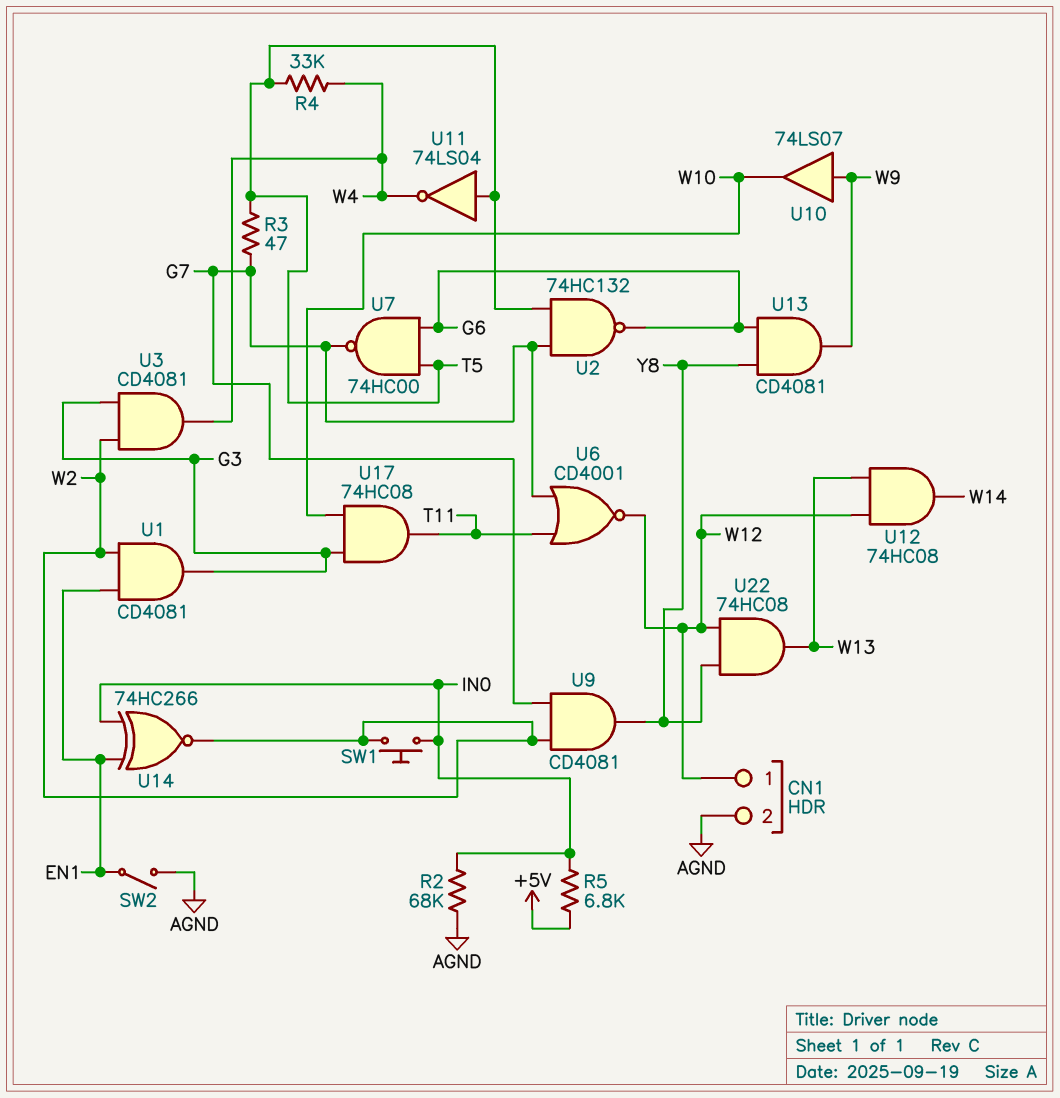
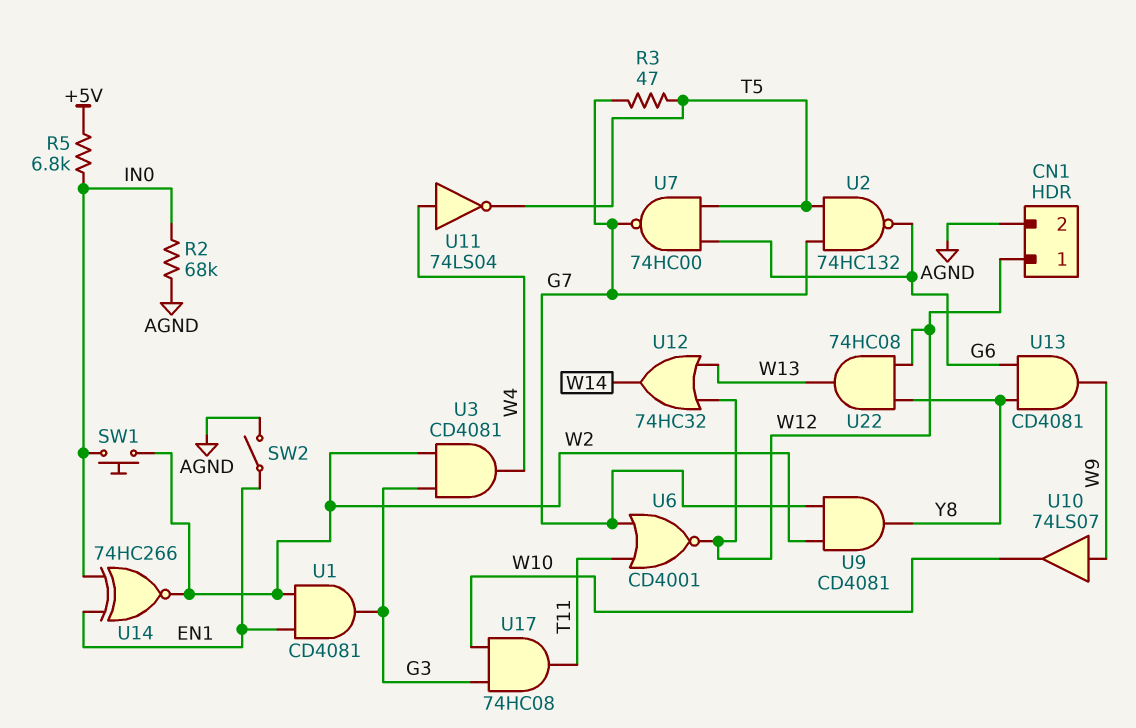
R4: 33k (T5, W4) -> none
U11: NOT 74LS04 (in T5, out W4) -> NOT 74LS04 (in W4, out T5)
U12: AND 74HC08 (in W12, in W13, out W14) -> OR 74HC32 (in W12, in W13, out W14)

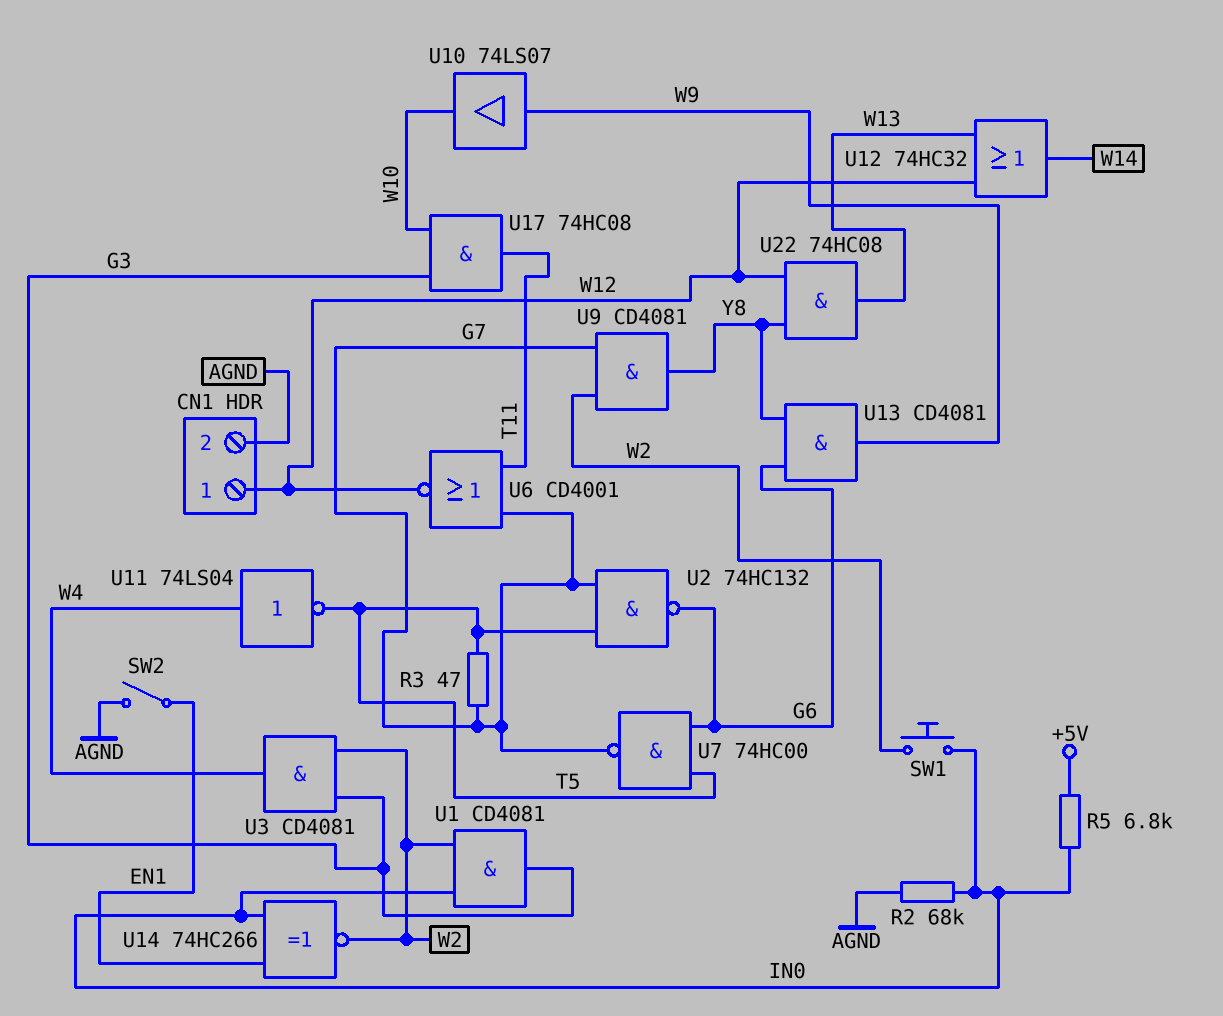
U1: AND CD4081 (in EN1, in W2, out G3) -> AND CD4081 (in IN0, in W2, out G3)

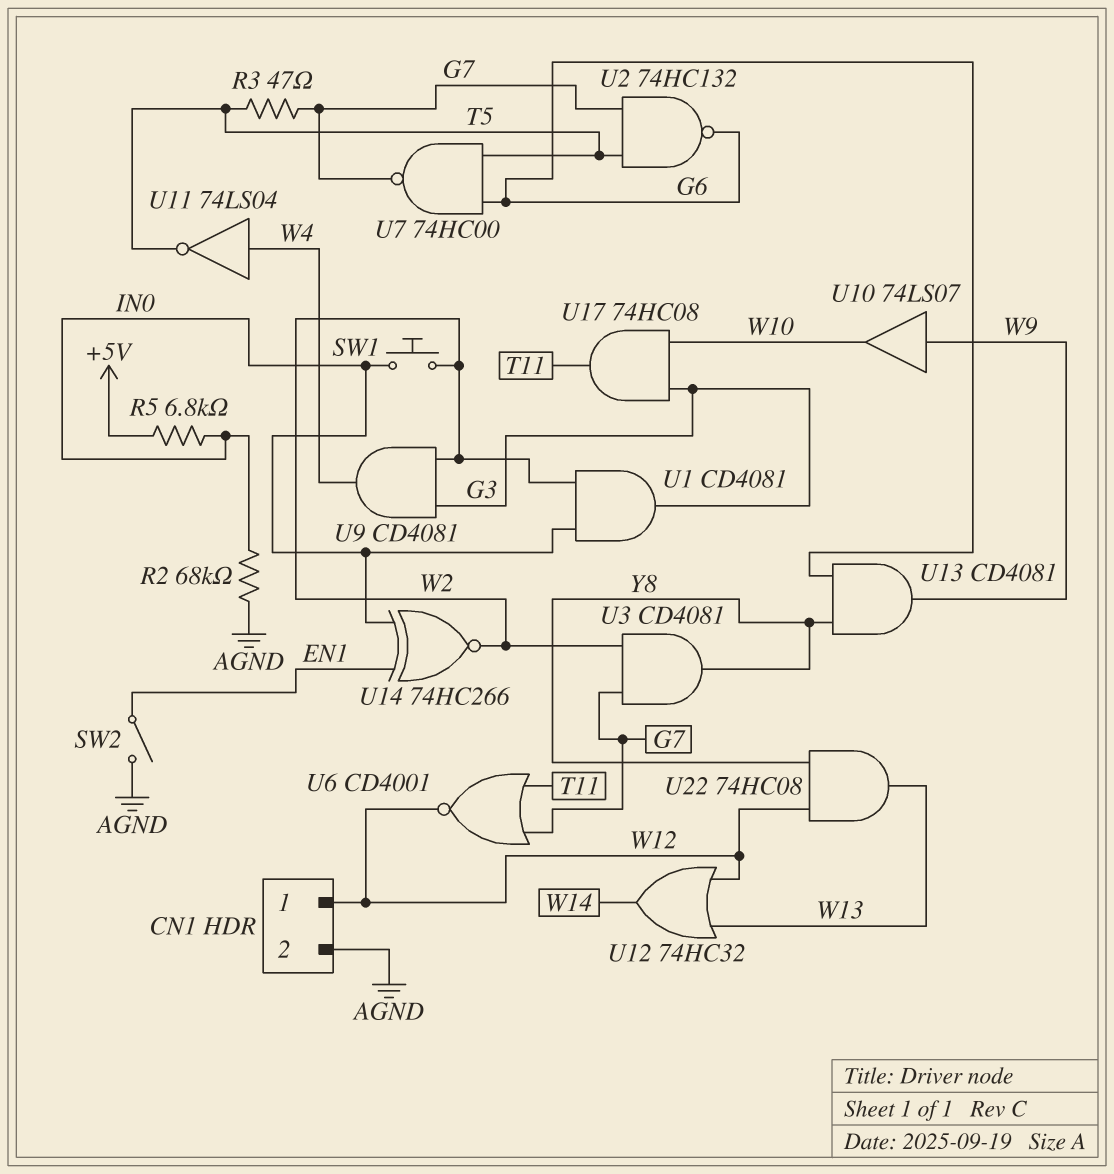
U3: AND CD4081 (in G3, in W2, out W4) -> AND CD4081 (in G7, in W2, out Y8)
U9: AND CD4081 (in G7, in W2, out Y8) -> AND CD4081 (in G3, in W2, out W4)

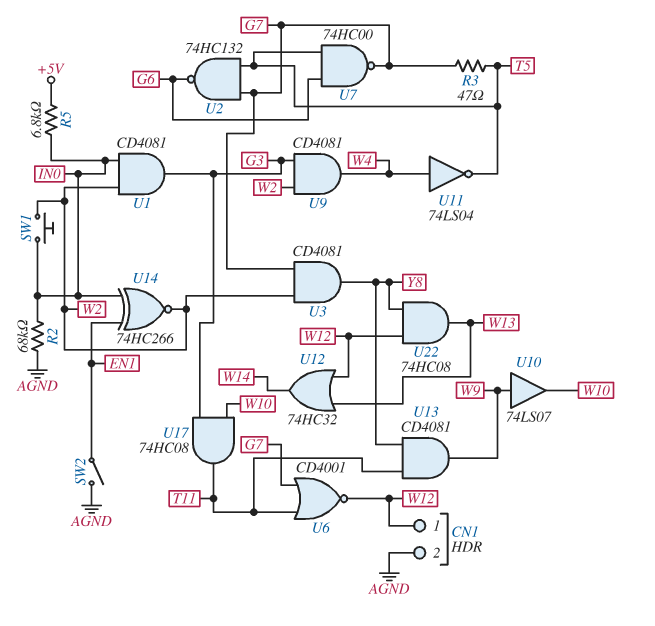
U13: AND CD4081 (in G6, in Y8, out W9) -> AND CD4081 (in T11, in Y8, out W9)

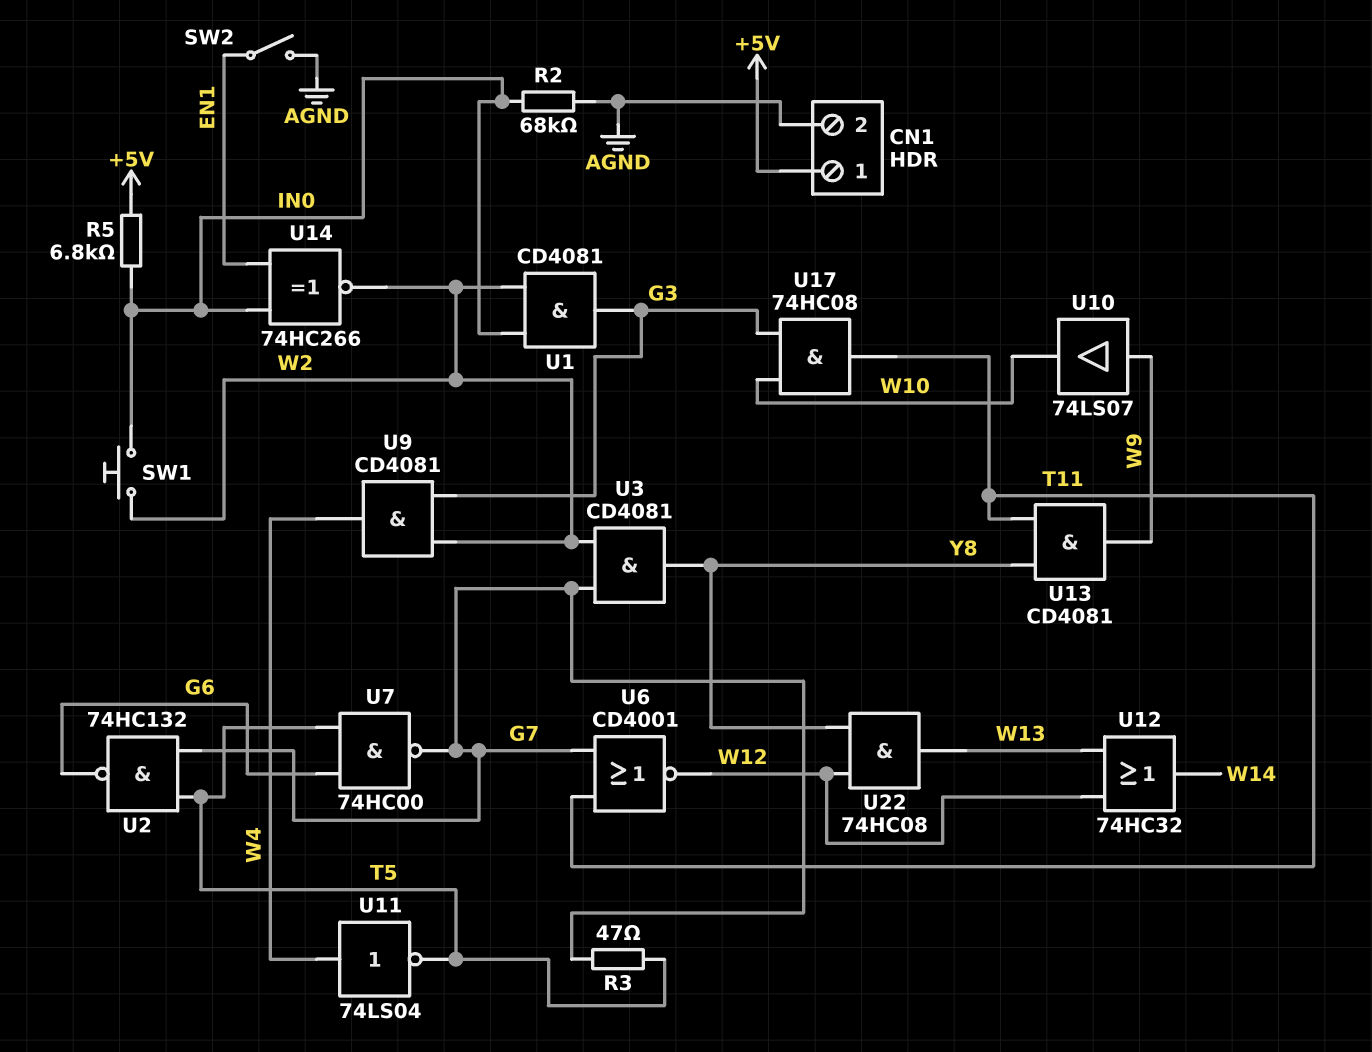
CN1 pin 1: W12 -> +5V

